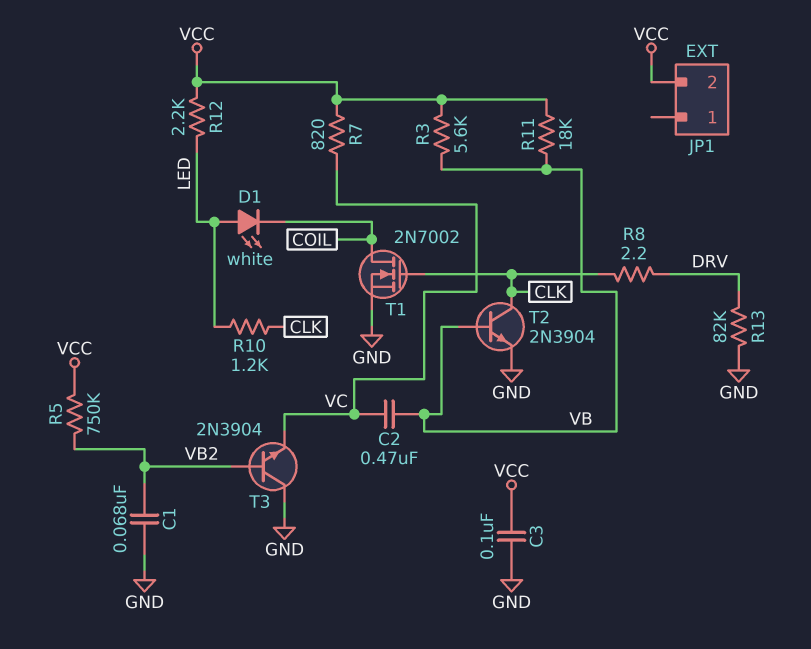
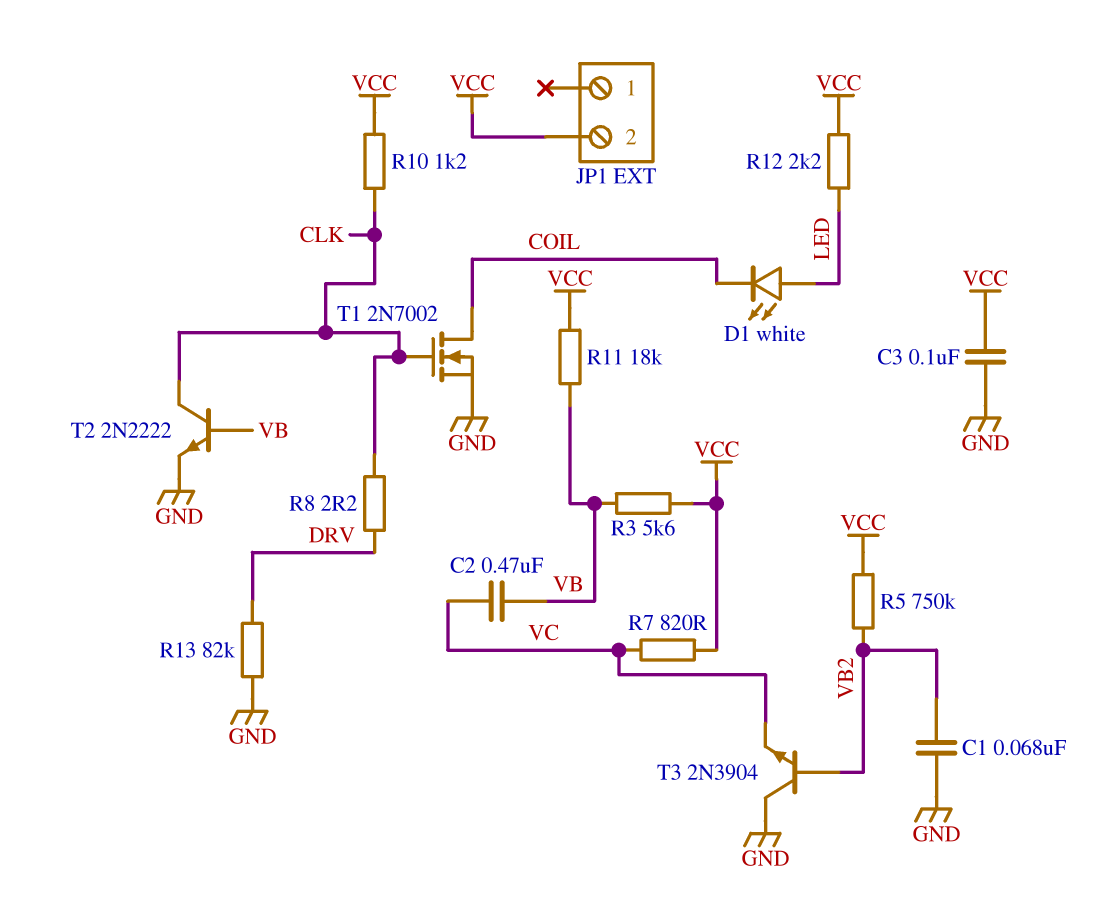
R10: 1.2k (CLK, LED) -> 1.2k (CLK, VCC)
T2: NPN 2N3904 (B VB, C CLK, E GND) -> NPN 2N2222 (B VB, C CLK, E GND)

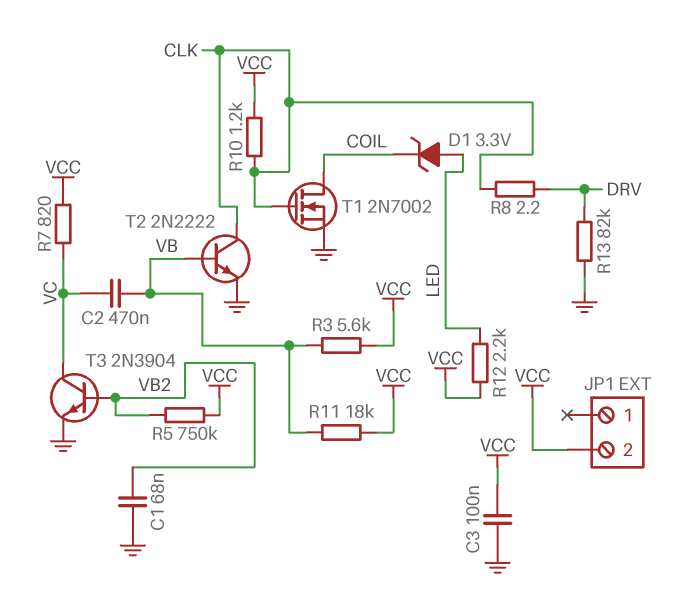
D1: LED white (A LED, K COIL) -> zener 3.3V (A LED, K COIL)
T3: NPN 2N3904 (B VB2, C GND, E VC) -> NPN 2N3904 (B VB2, C VC, E GND)

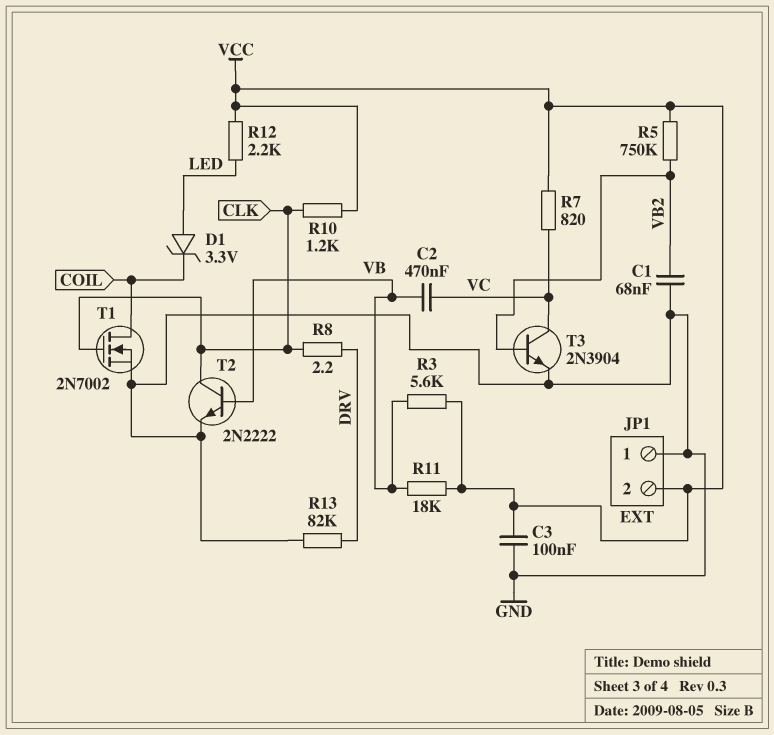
JP1 pin 1: none -> GND

